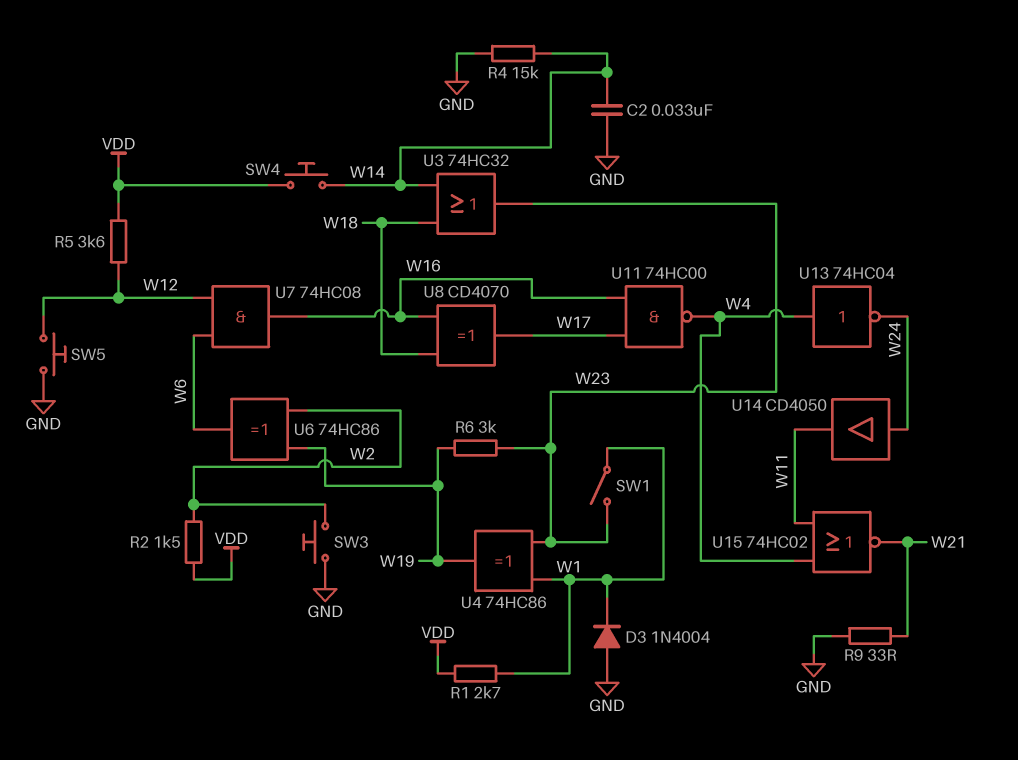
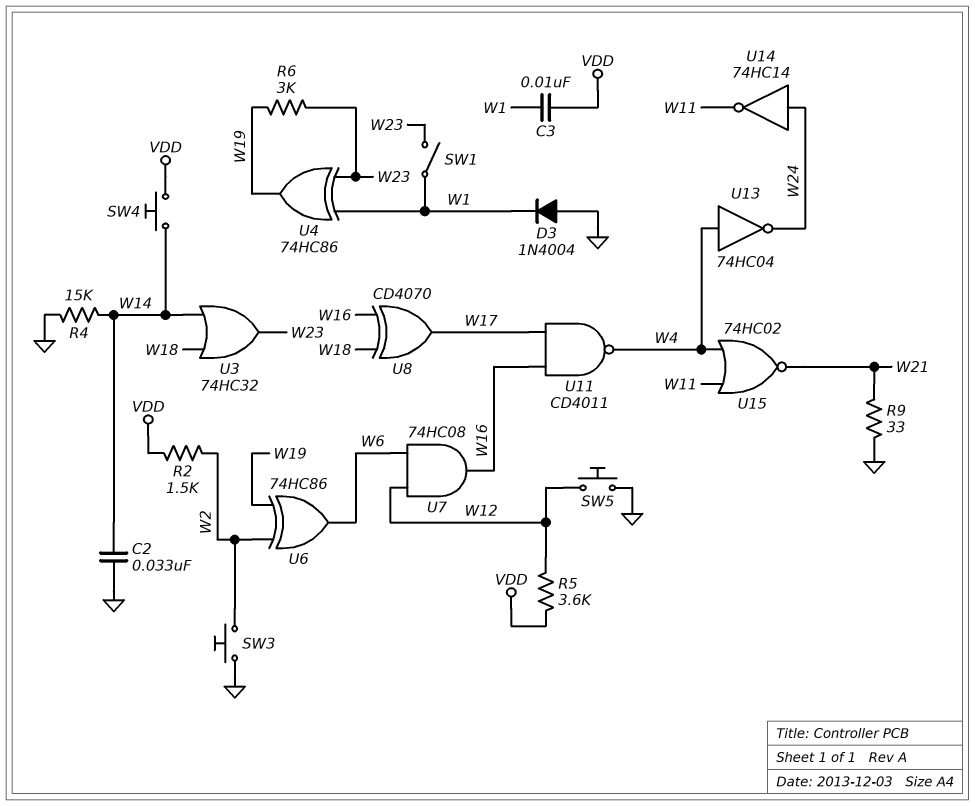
C3: none -> 10nF (VDD, W1)
R1: 2.7k (VDD, W1) -> none
U11: NAND 74HC00 (in W16, in W17, out W4) -> NAND CD4011 (in W16, in W17, out W4)
U14: buffer CD4050 (in W24, out W11) -> NOT 74HC14 (in W24, out W11)

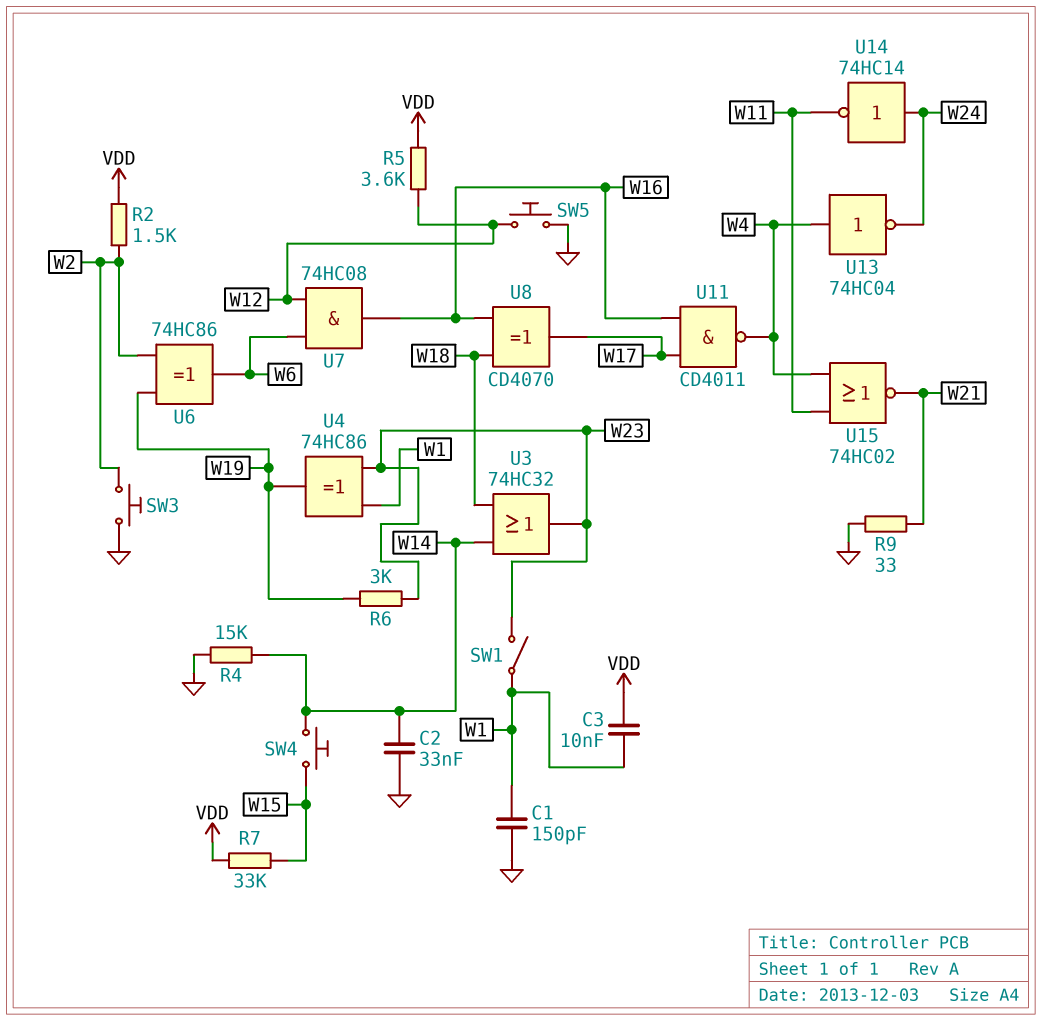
C1: none -> 150pF (GND, W1)
D3: diode 1N4004 (A GND, K W1) -> none
R7: none -> 33k (VDD, W15)
SW4: button (VDD, W14) -> button (W14, W15)

